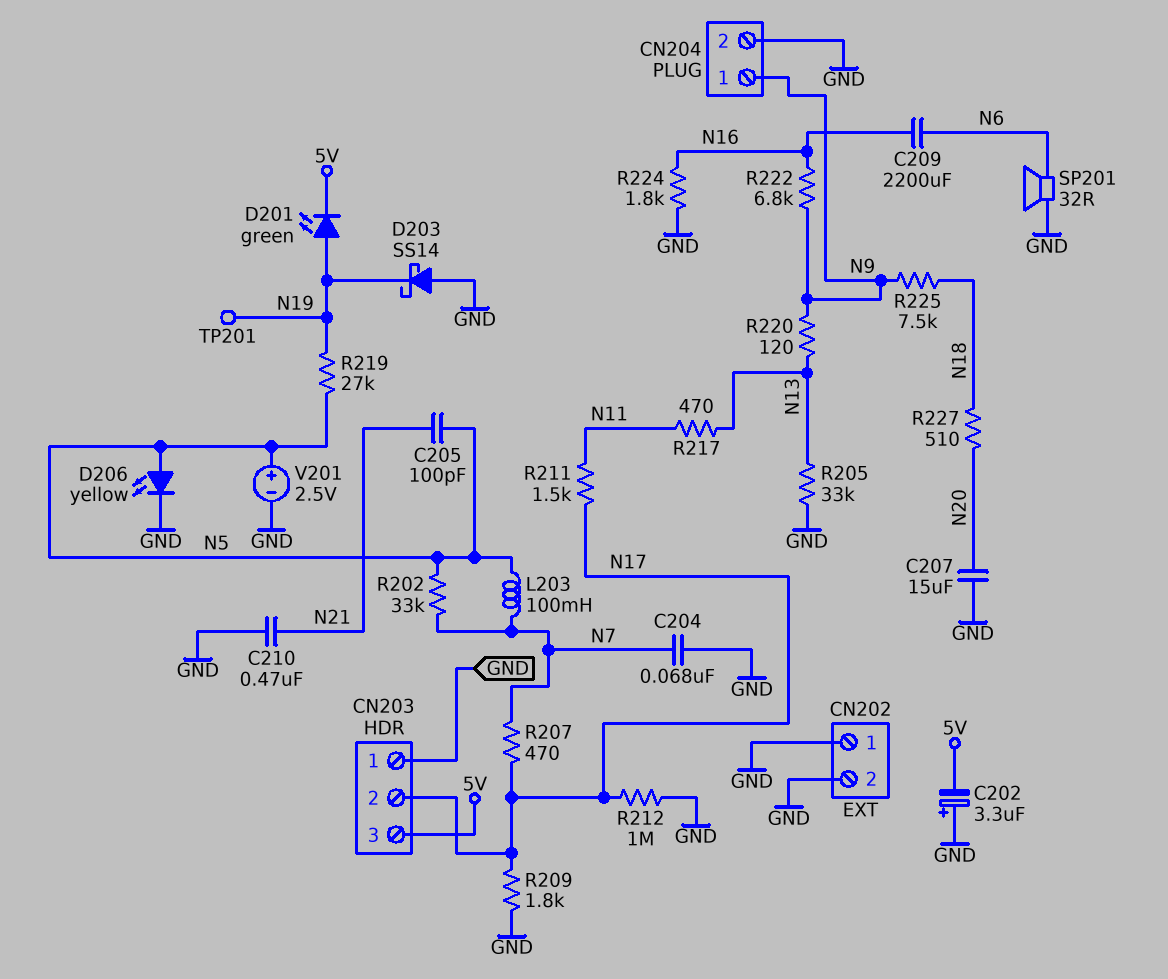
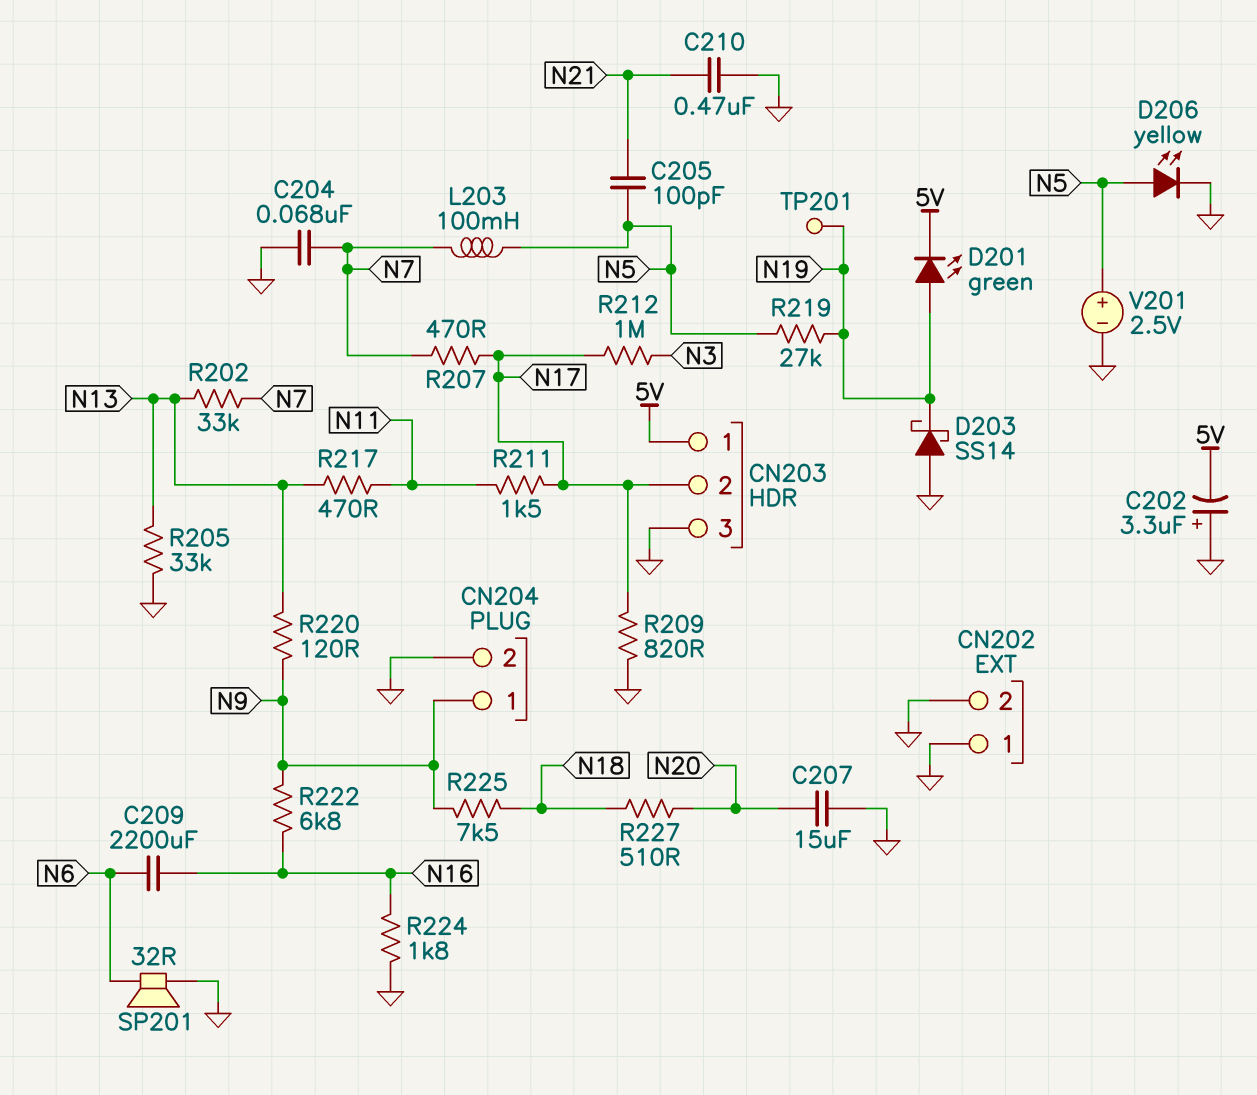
CN203 pin 1: GND -> 5V
CN203 pin 3: 5V -> GND
R202: 33k (N5, N7) -> 33k (N7, N13)
R209: 1.8k (GND, N17) -> 820 (GND, N17)
R212: 1M (GND, N17) -> 1M (N3, N17)

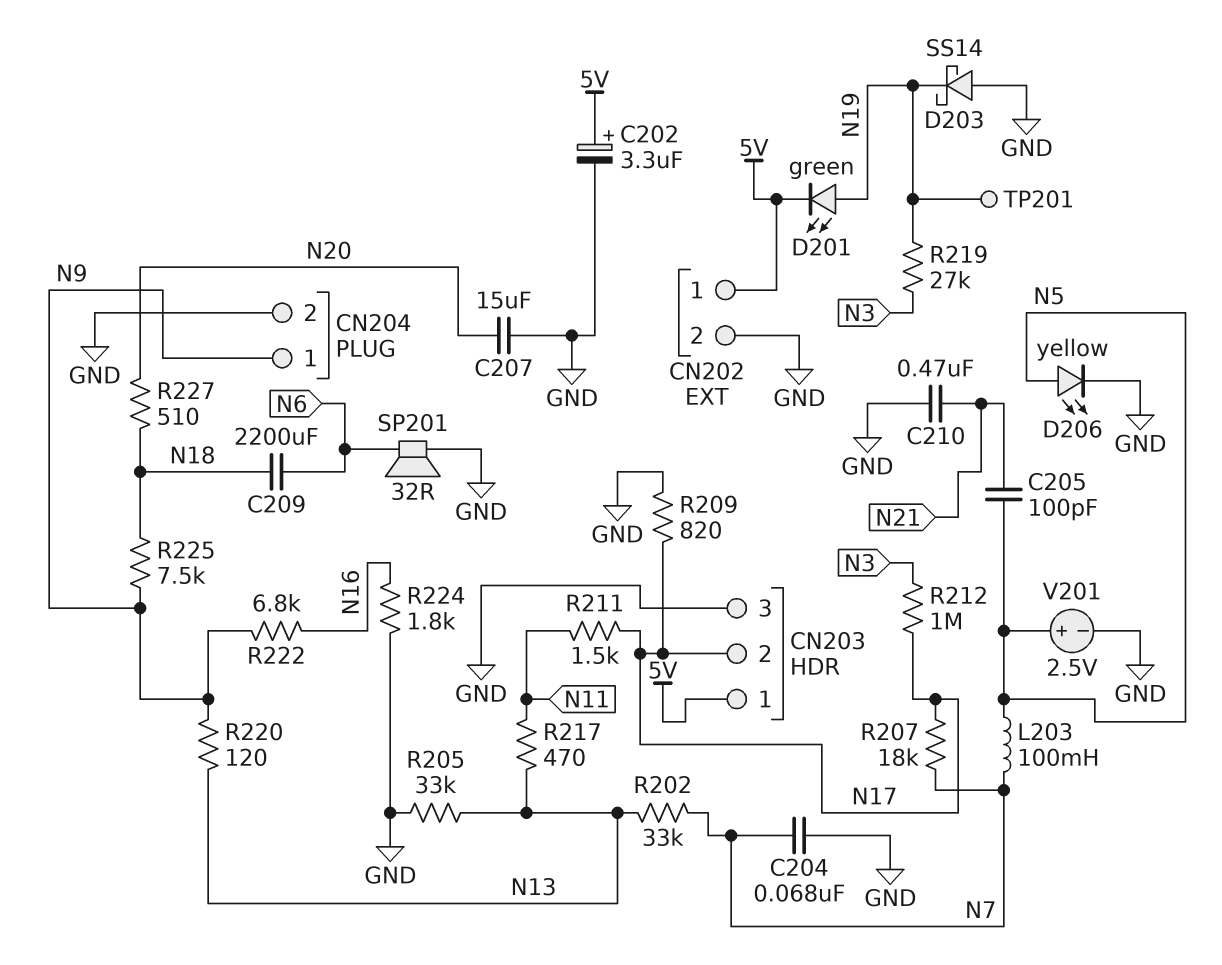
C202: 3.3uF (plus GND, minus 5V) -> 3.3uF (plus 5V, minus GND)
C209: 2200uF (N6, N16) -> 2200uF (N6, N18)
CN202 pin 1: GND -> 5V
R207: 470 (N7, N17) -> 18k (N7, N17)
R219: 27k (N5, N19) -> 27k (N3, N19)

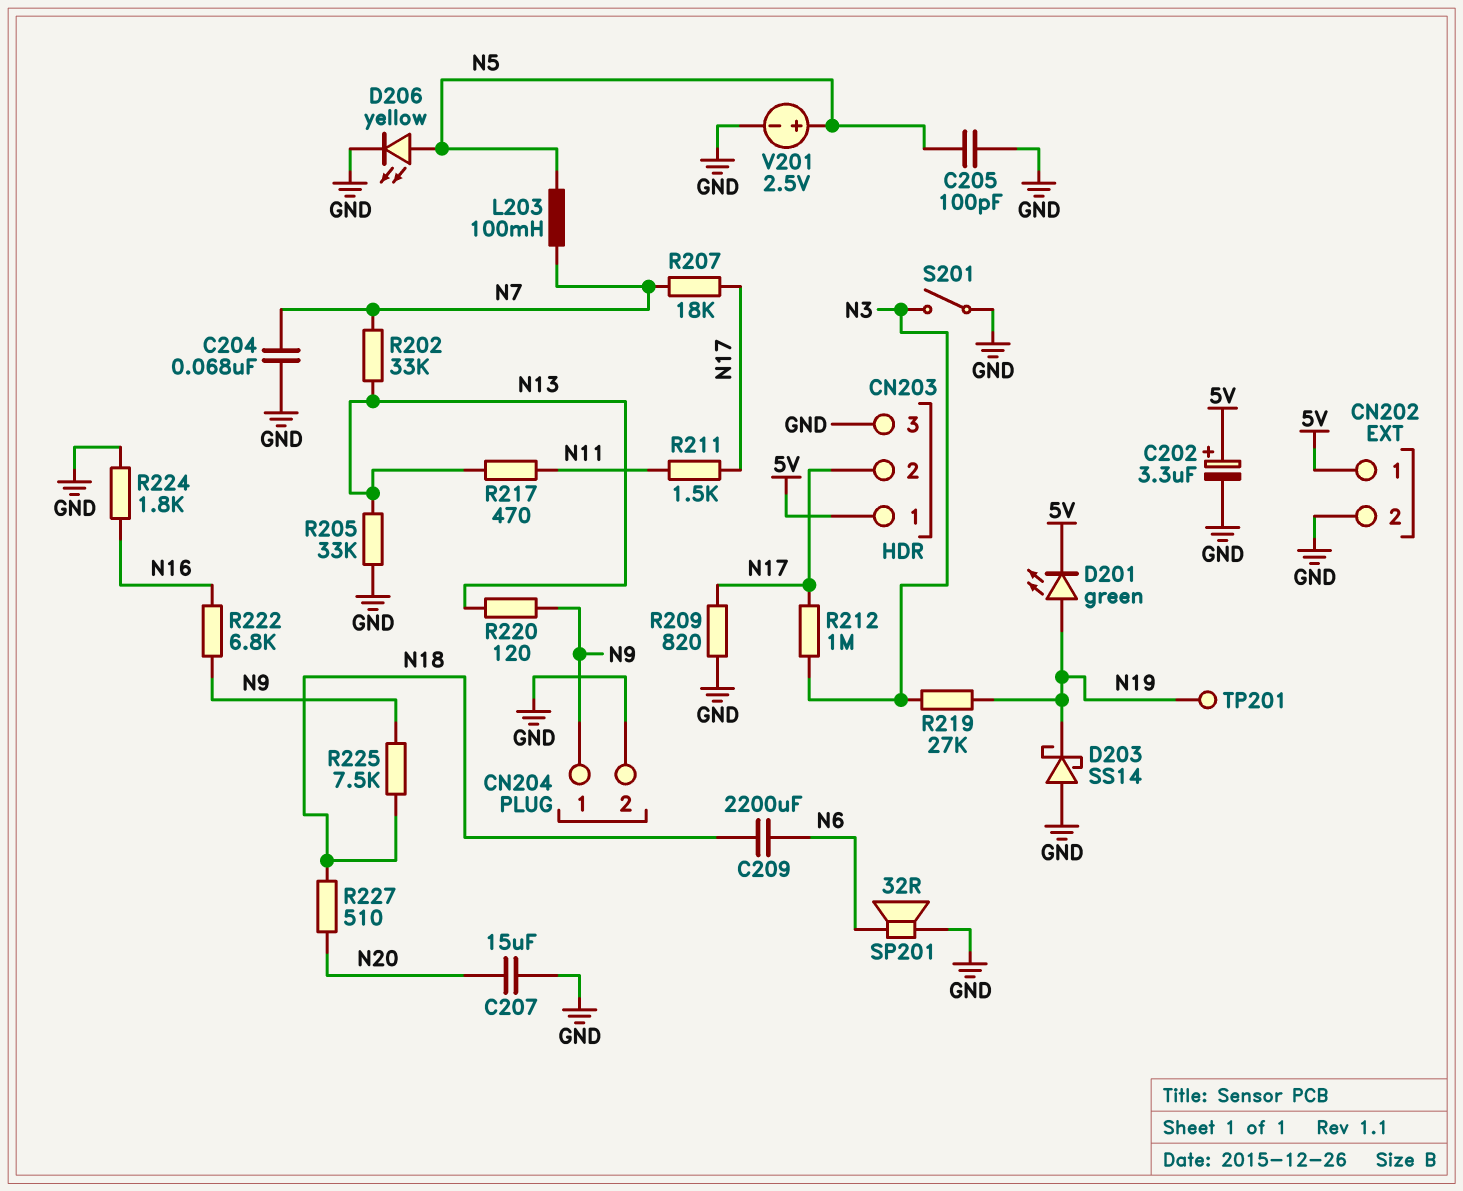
C205: 100pF (N5, N21) -> 100pF (GND, N5)
C210: 470nF (GND, N21) -> none
S201: none -> switch (GND, N3)

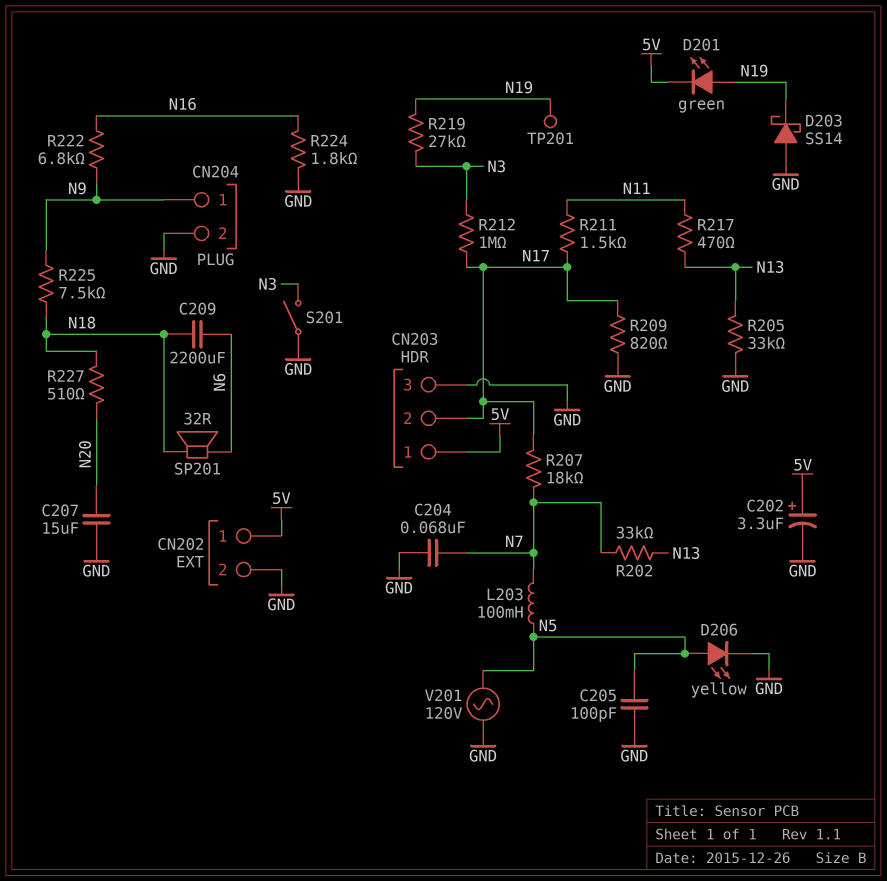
R220: 120 (N9, N13) -> none
SP201: speaker 32R (GND, N6) -> speaker 32R (N6, N18)
V201: 2.5V (plus N5, minus GND) -> AC 120V (GND, N5)

